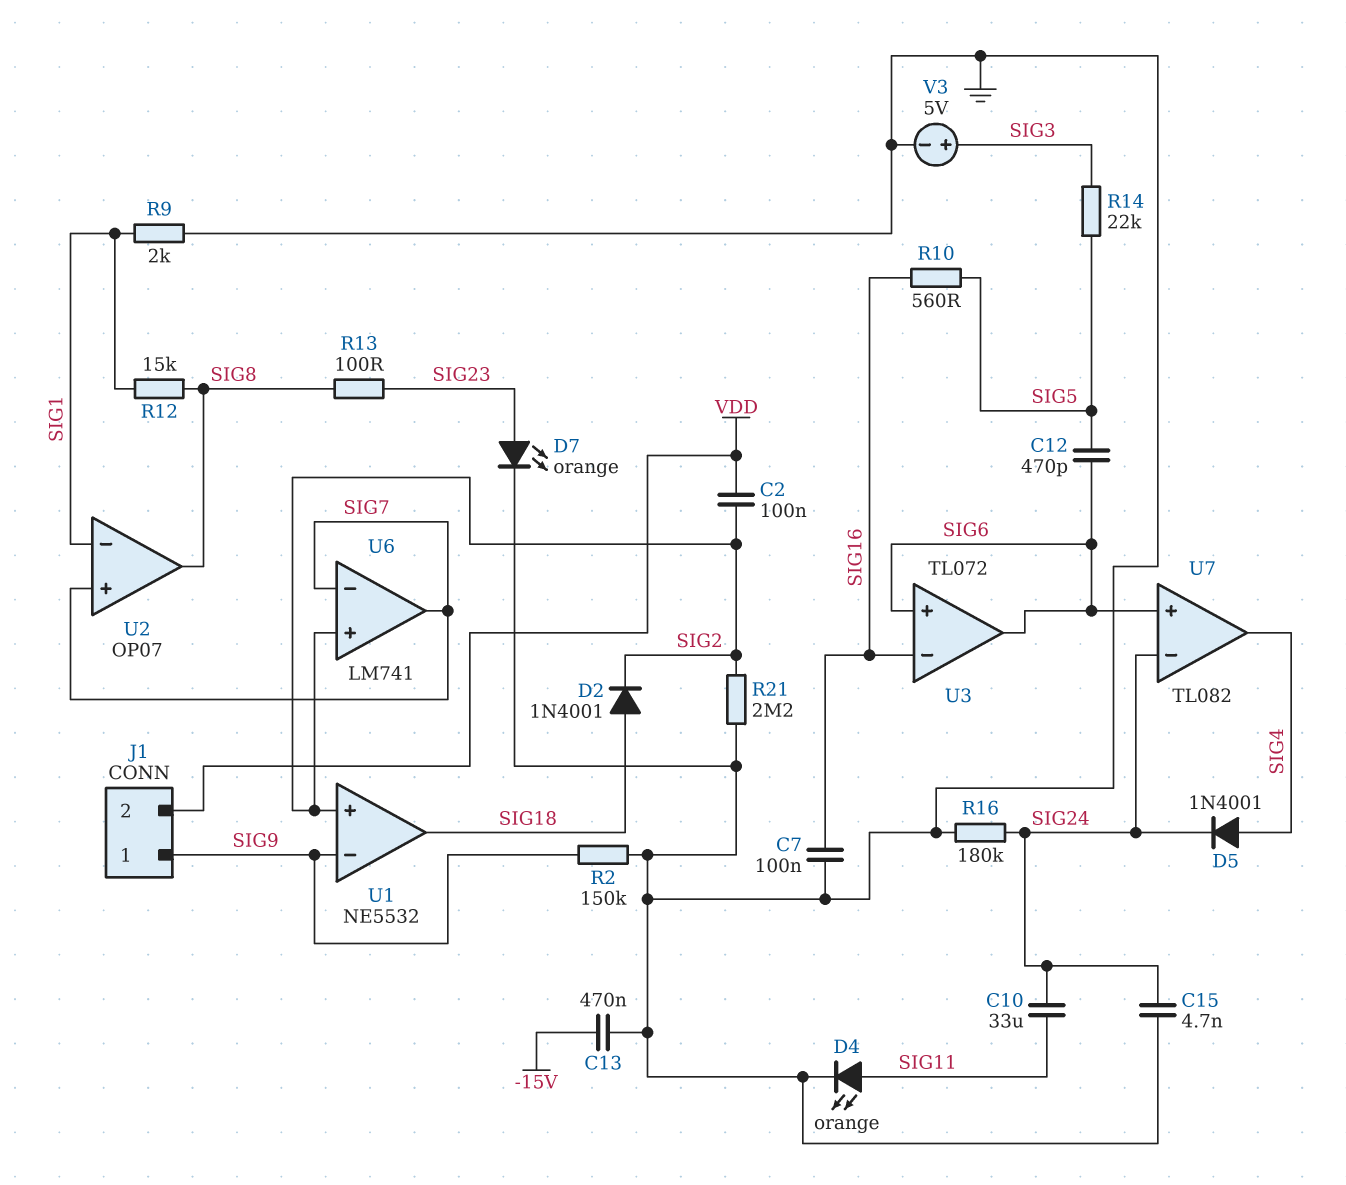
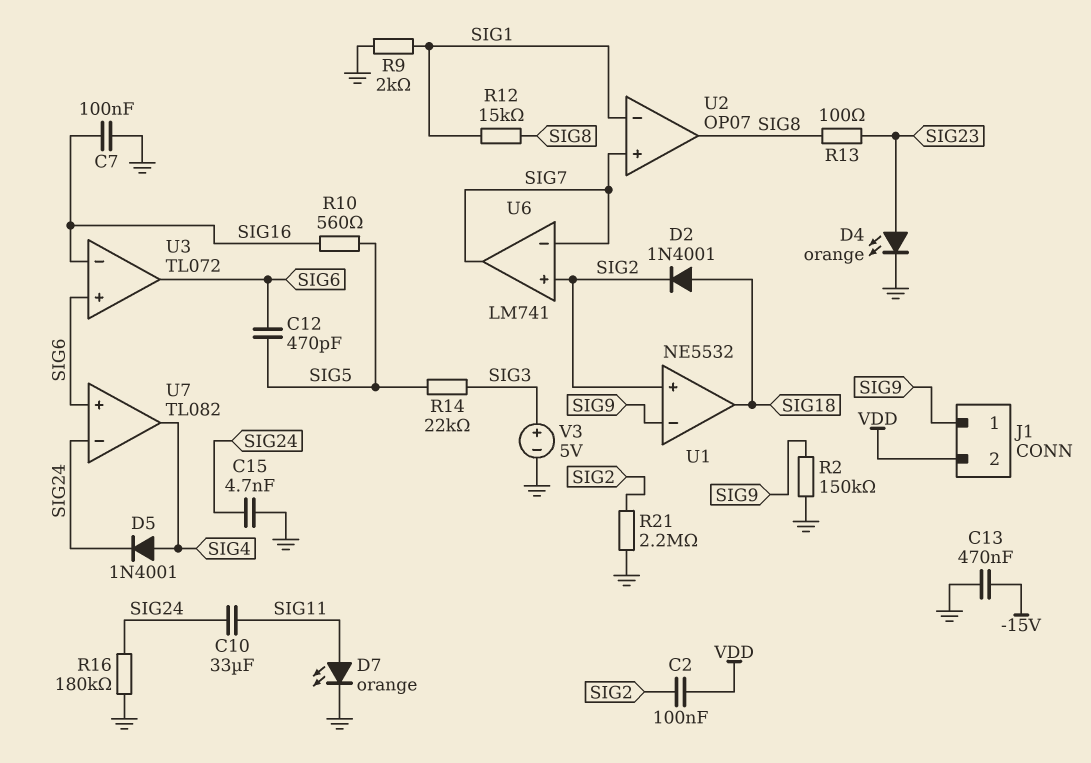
D4: LED orange (A SIG11, K GND) -> LED orange (A SIG23, K GND)
D7: LED orange (A SIG23, K GND) -> LED orange (A SIG11, K GND)

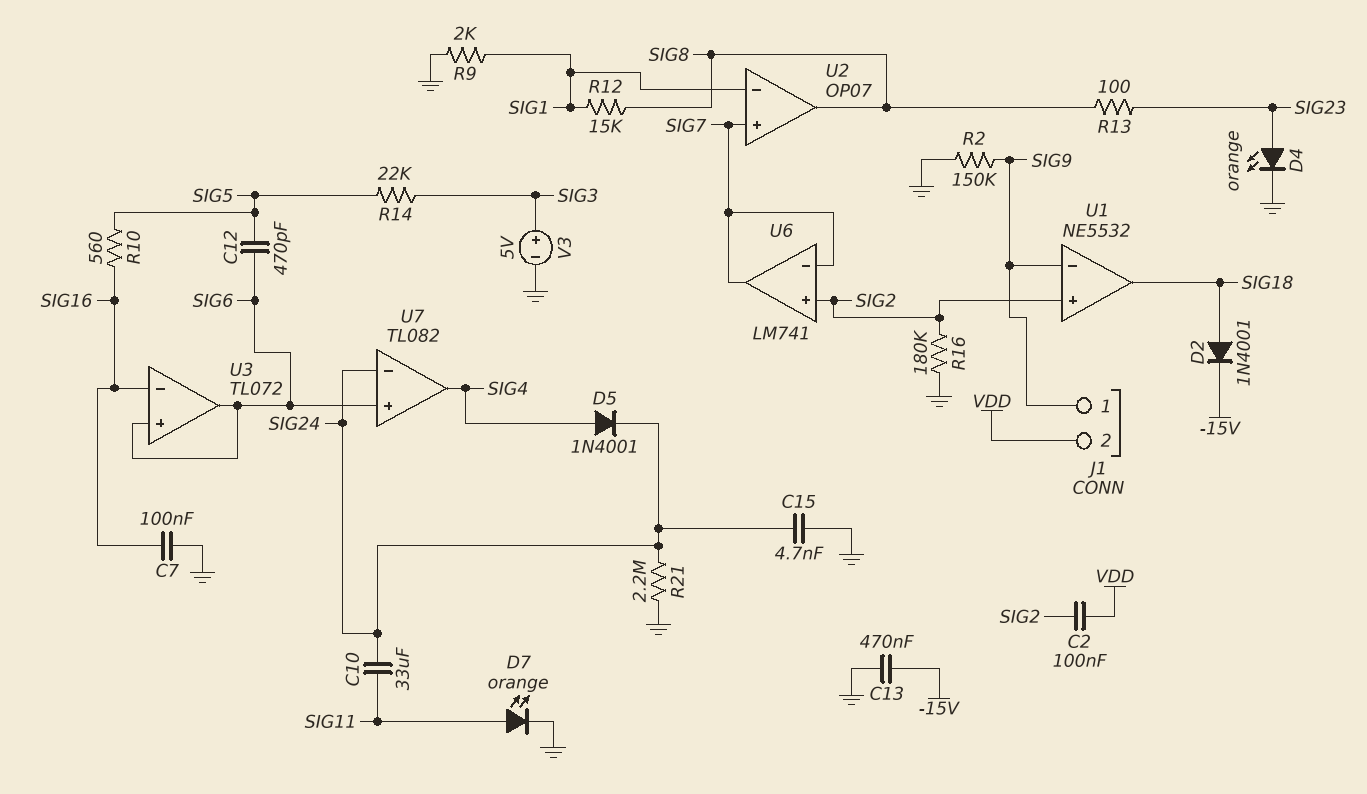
D2: diode 1N4001 (A SIG18, K SIG2) -> diode 1N4001 (A SIG18, K -15V)
R16: 180k (GND, SIG24) -> 180k (GND, SIG2)
R21: 2.2M (GND, SIG2) -> 2.2M (GND, SIG24)

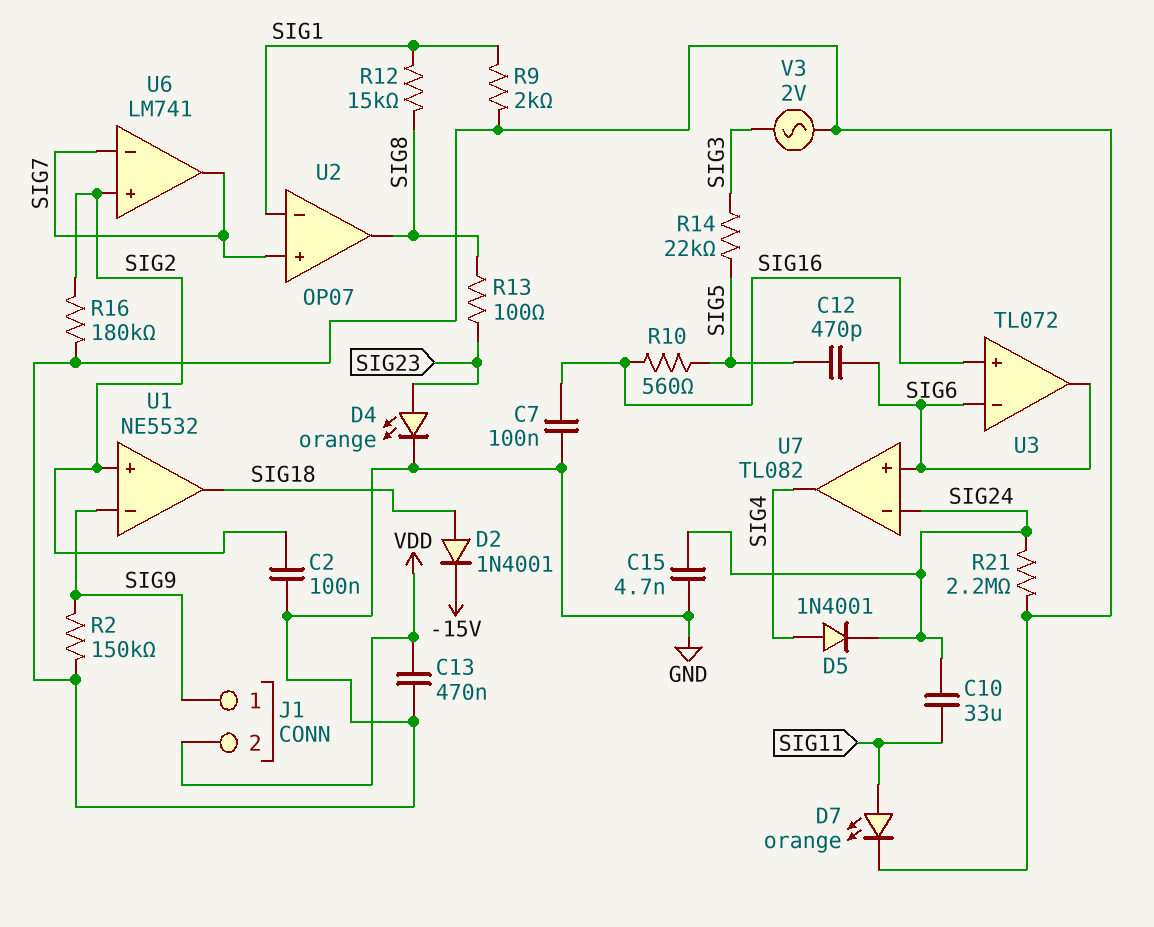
C2: 100nF (SIG2, VDD) -> 100nF (GND, SIG2)
C13: 470nF (-15V, GND) -> 470nF (GND, VDD)
U3 pin in+: SIG6 -> SIG16
U3 pin in-: SIG16 -> SIG6
V3: 5V (plus SIG3, minus GND) -> AC 2V (GND, SIG3)

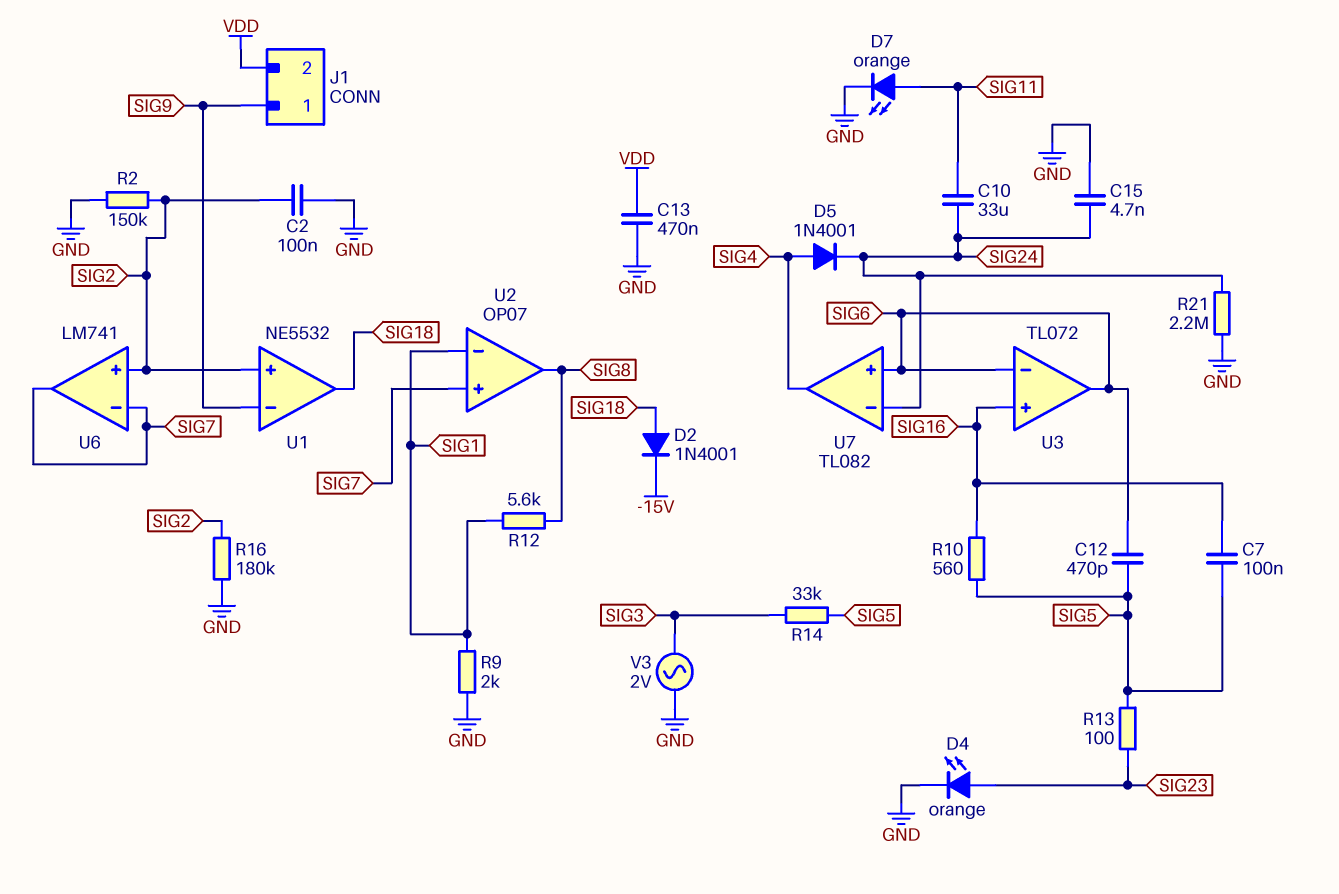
C7: 100nF (GND, SIG16) -> 100nF (SIG5, SIG16)
R2: 150k (GND, SIG9) -> 150k (GND, SIG2)
R12: 15k (SIG1, SIG8) -> 5.6k (SIG1, SIG8)
R13: 100 (SIG8, SIG23) -> 100 (SIG5, SIG23)
R14: 22k (SIG3, SIG5) -> 33k (SIG3, SIG5)

